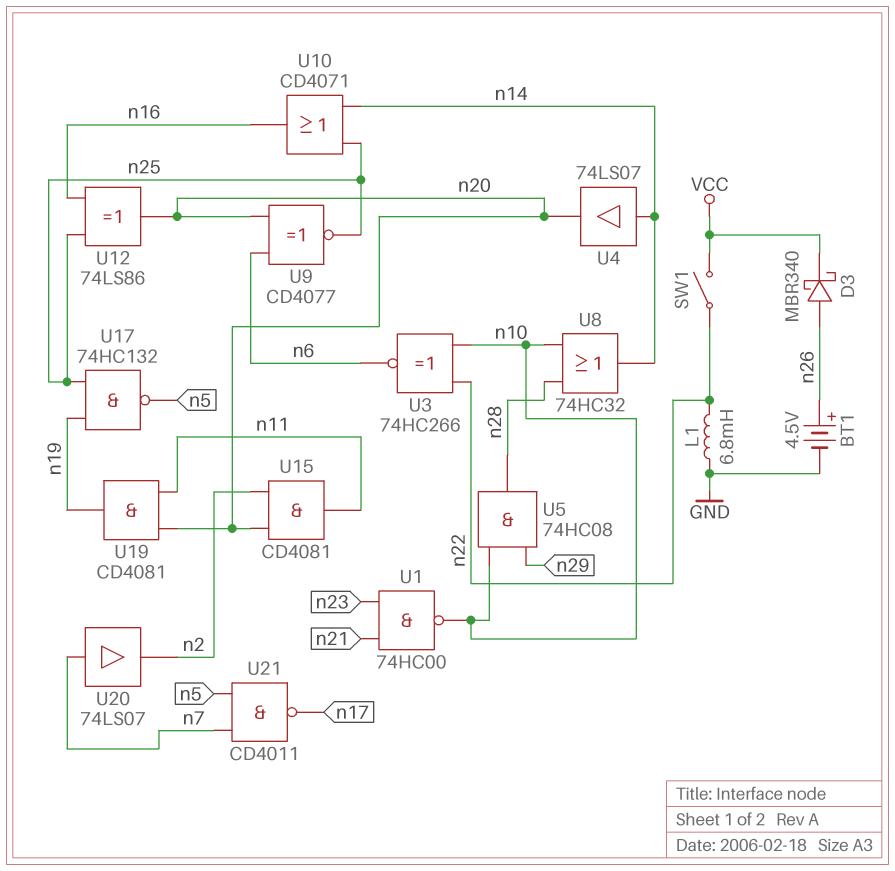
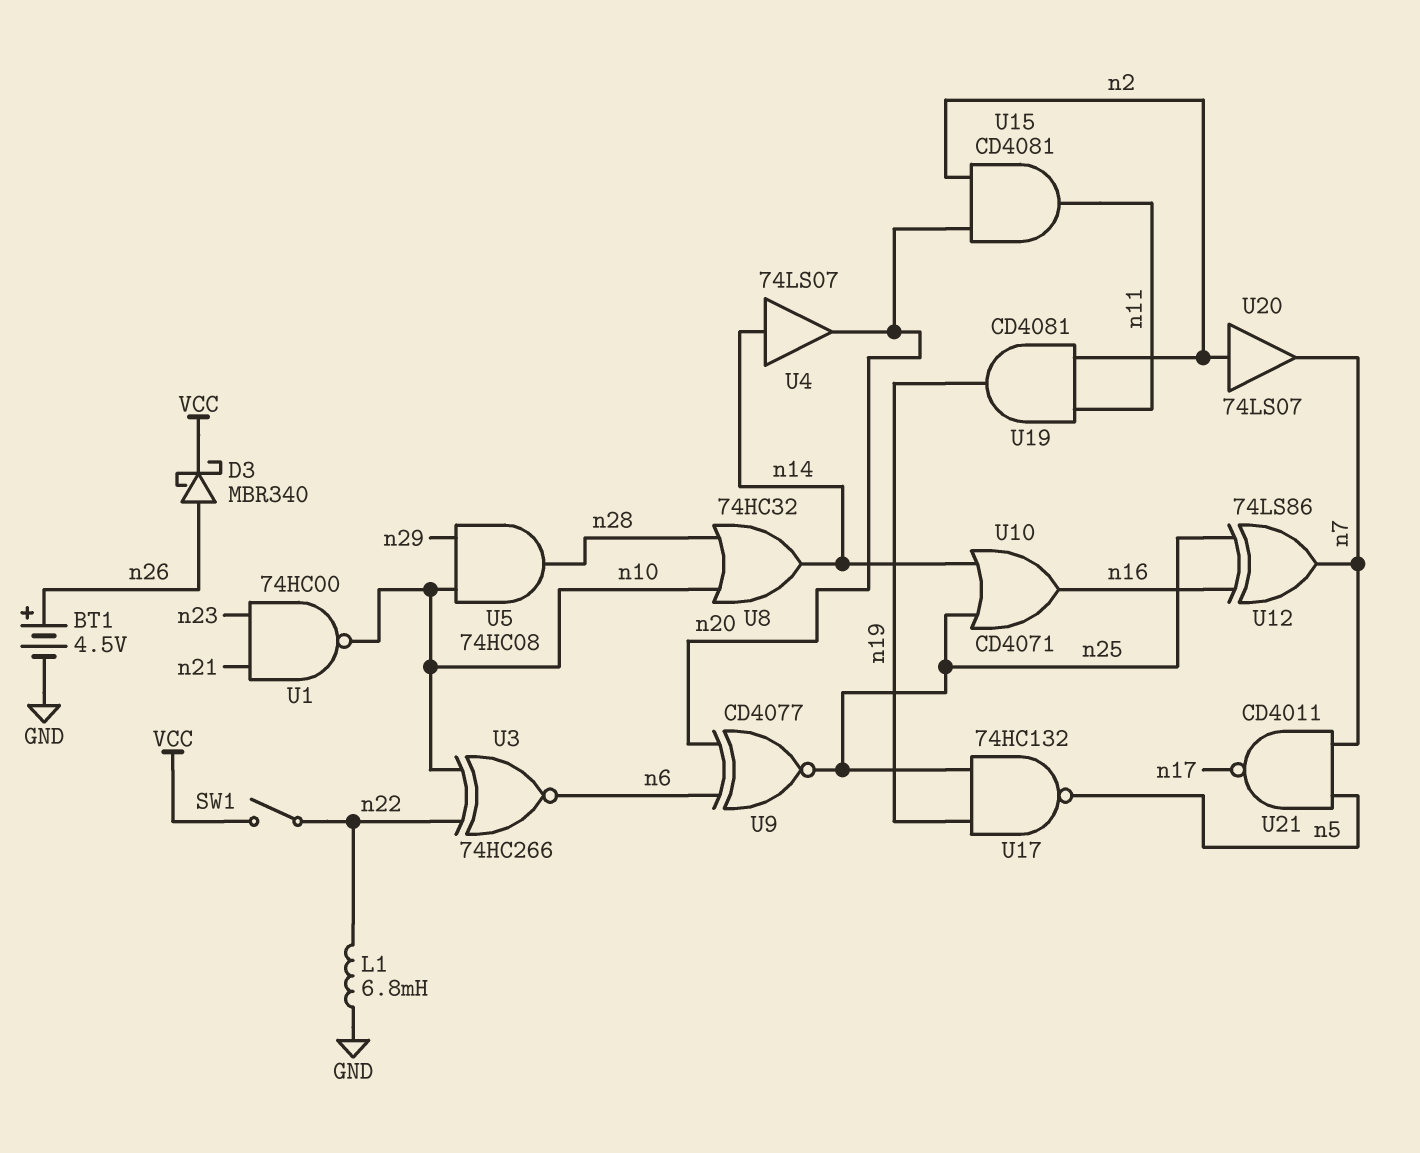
U12: XOR 74LS86 (in n16, in n25, out n20) -> XOR 74LS86 (in n16, in n25, out n7)
U19: AND CD4081 (in n11, in n20, out n19) -> AND CD4081 (in n2, in n11, out n19)
U20: buffer 74LS07 (in n7, out n2) -> buffer 74LS07 (in n2, out n7)

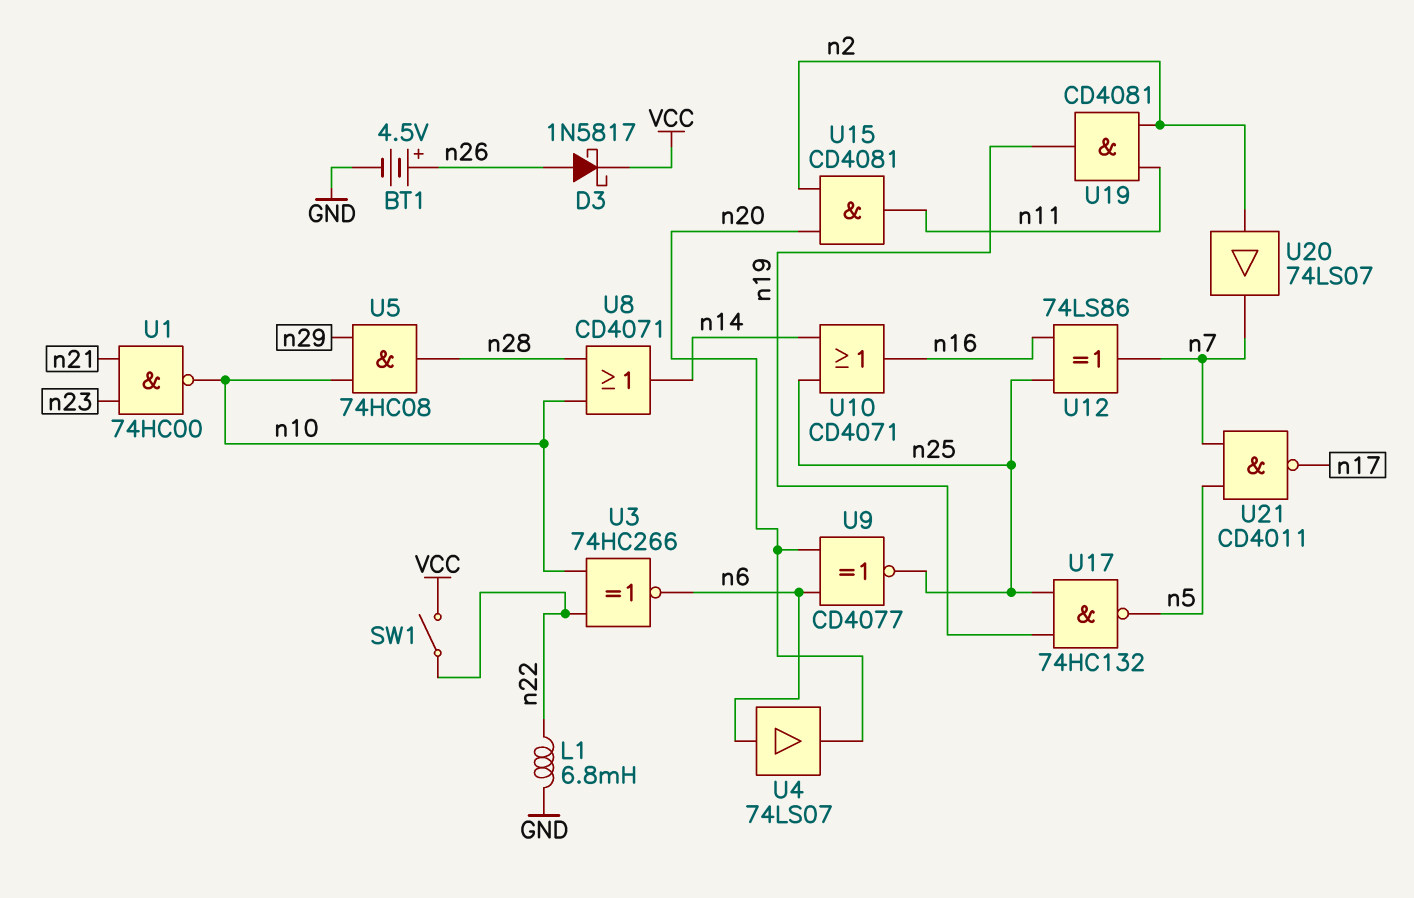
D3: schottky MBR340 (A n26, K VCC) -> schottky 1N5817 (A n26, K VCC)
U4: buffer 74LS07 (in n14, out n20) -> buffer 74LS07 (in n6, out n20)
U8: OR 74HC32 (in n10, in n28, out n14) -> OR CD4071 (in n10, in n28, out n14)

